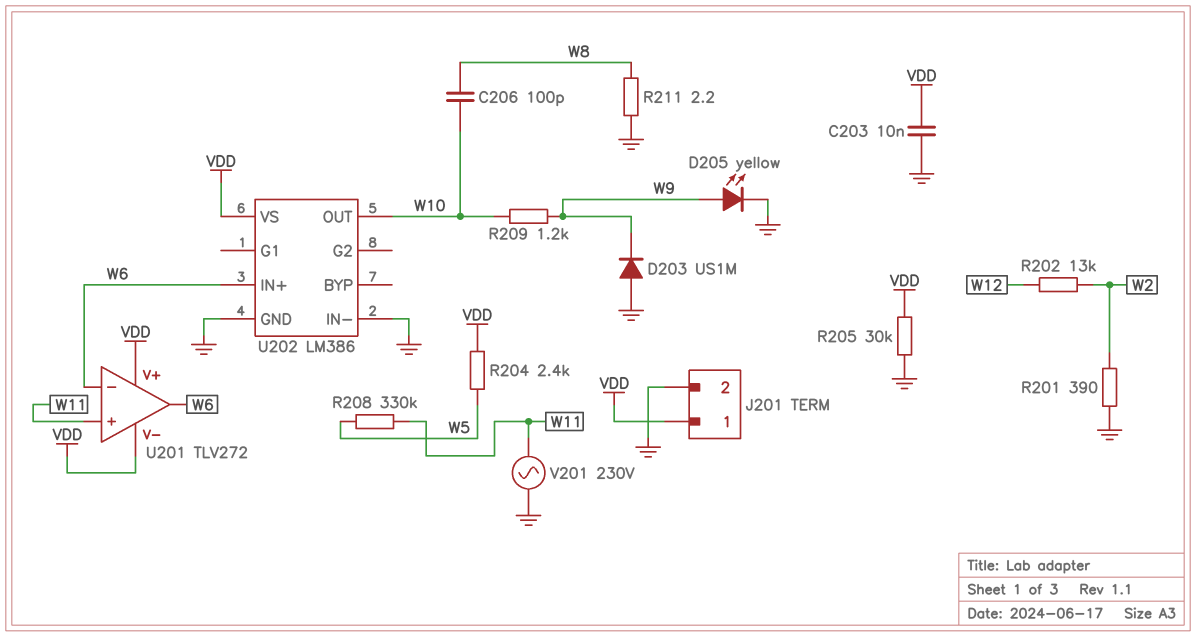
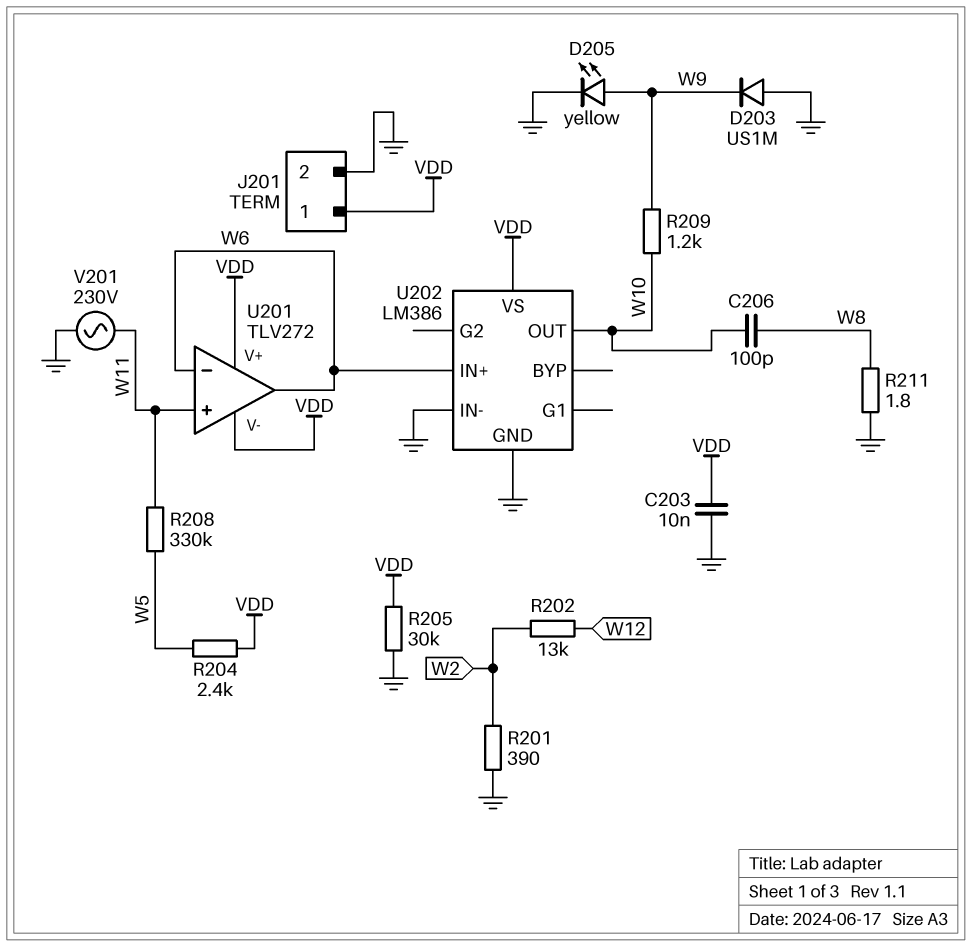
R211: 2.2 (GND, W8) -> 1.8 (GND, W8)

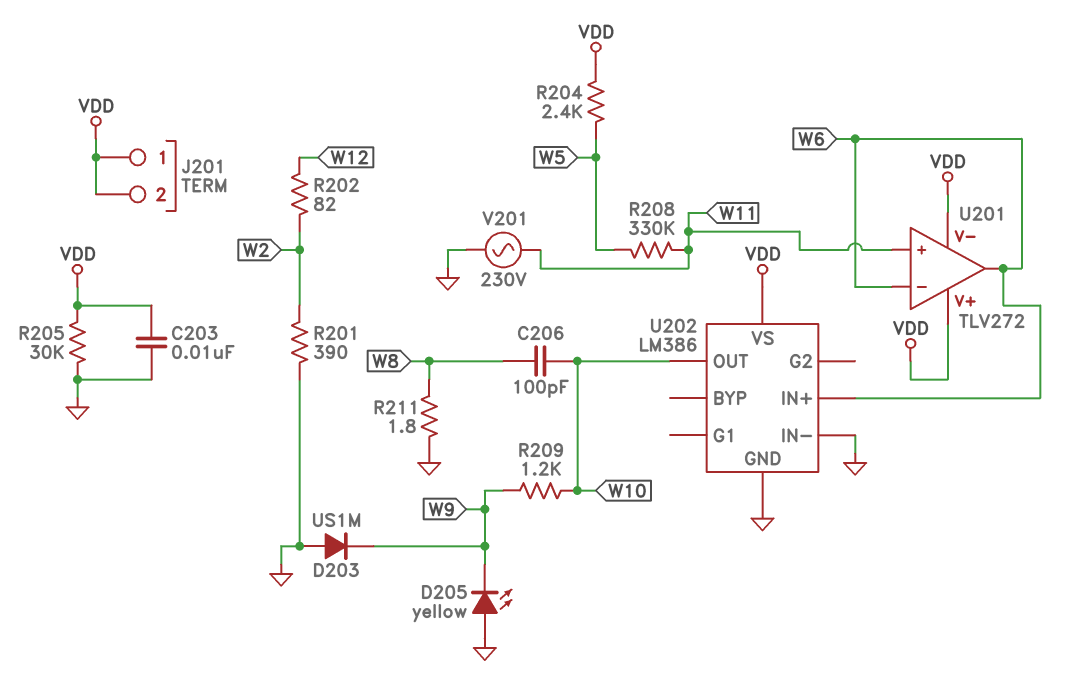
D205: LED yellow (A W9, K GND) -> LED yellow (A GND, K W9)
J201 pin 2: GND -> VDD
R202: 13k (W2, W12) -> 82 (W2, W12)

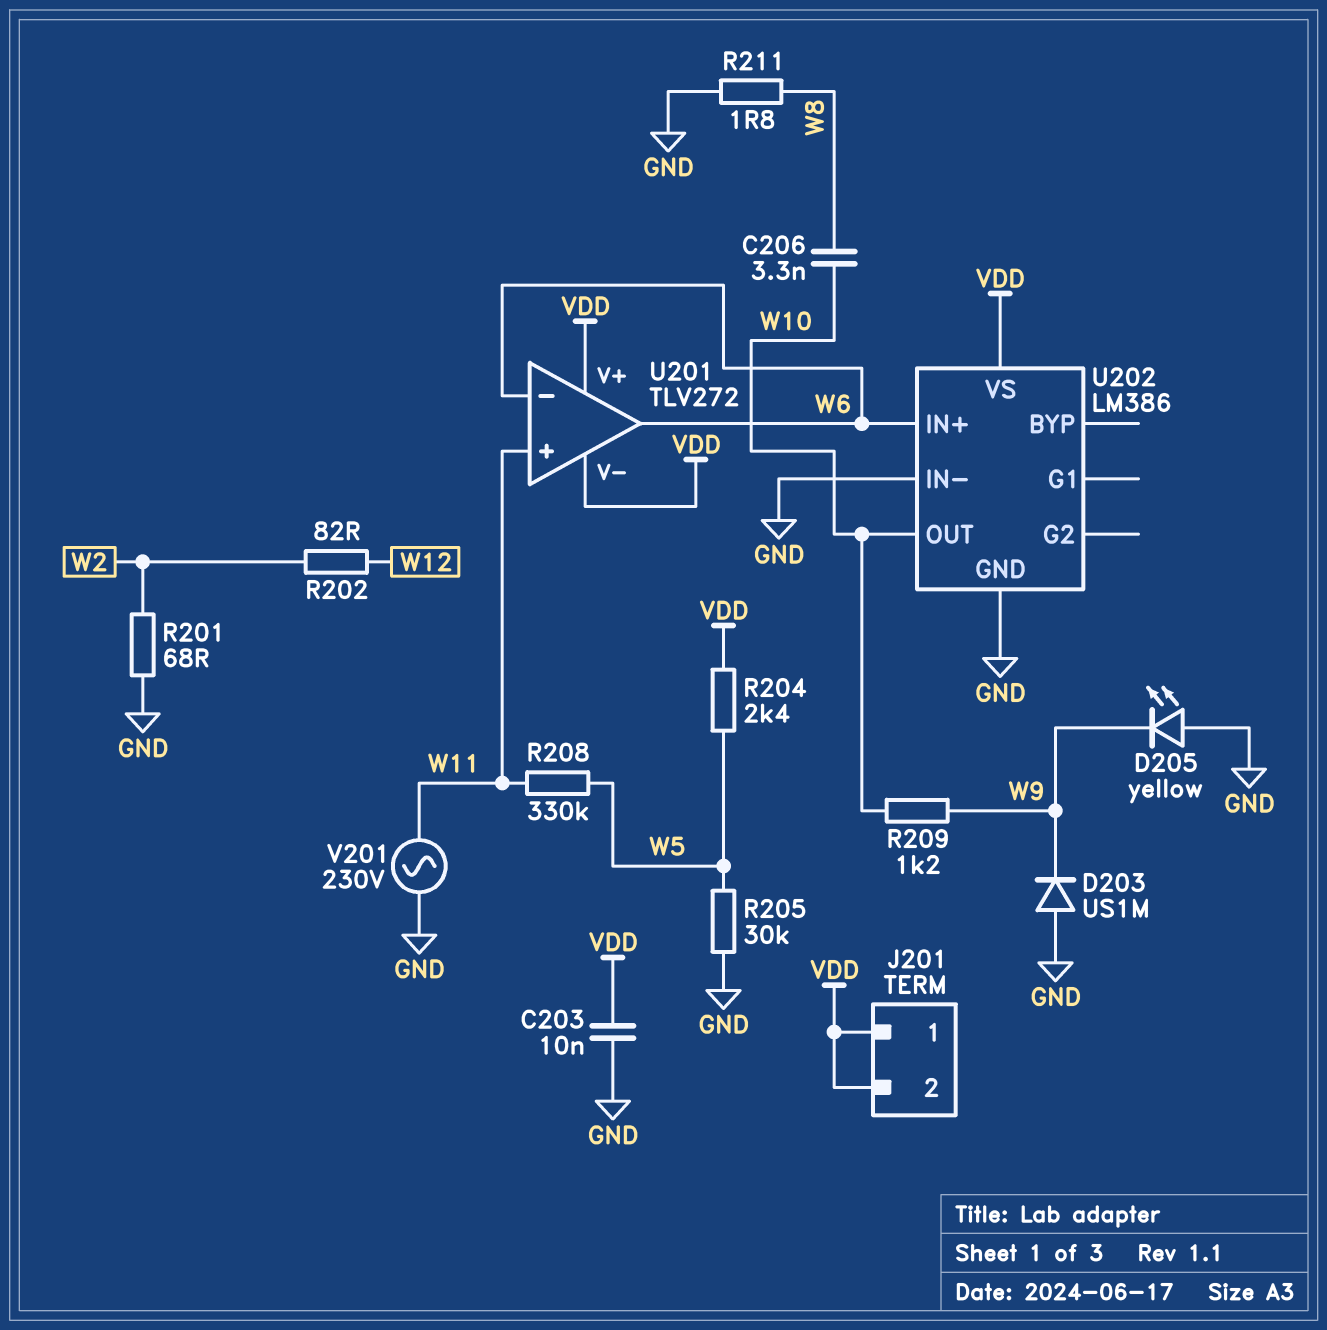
C206: 100pF (W8, W10) -> 3.3nF (W8, W10)
R201: 390 (GND, W2) -> 68 (GND, W2)
R205: 30k (GND, VDD) -> 30k (GND, W5)

